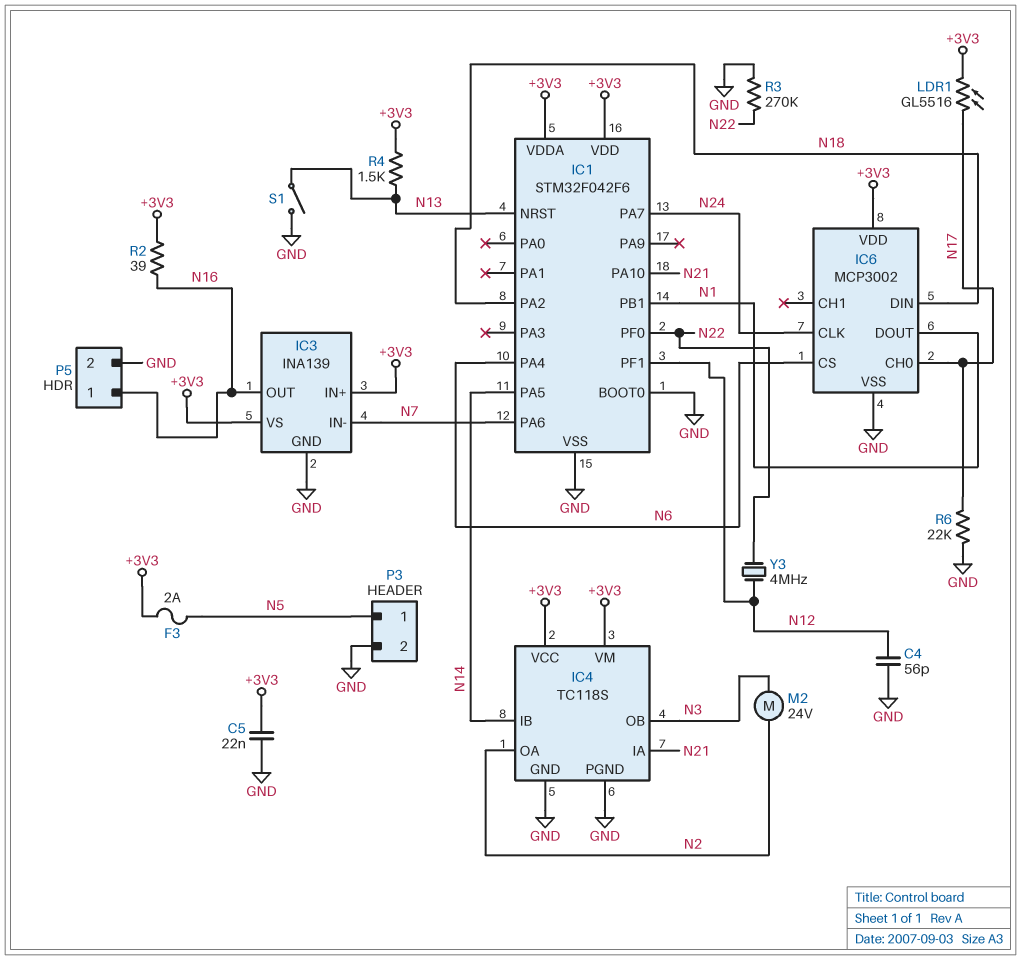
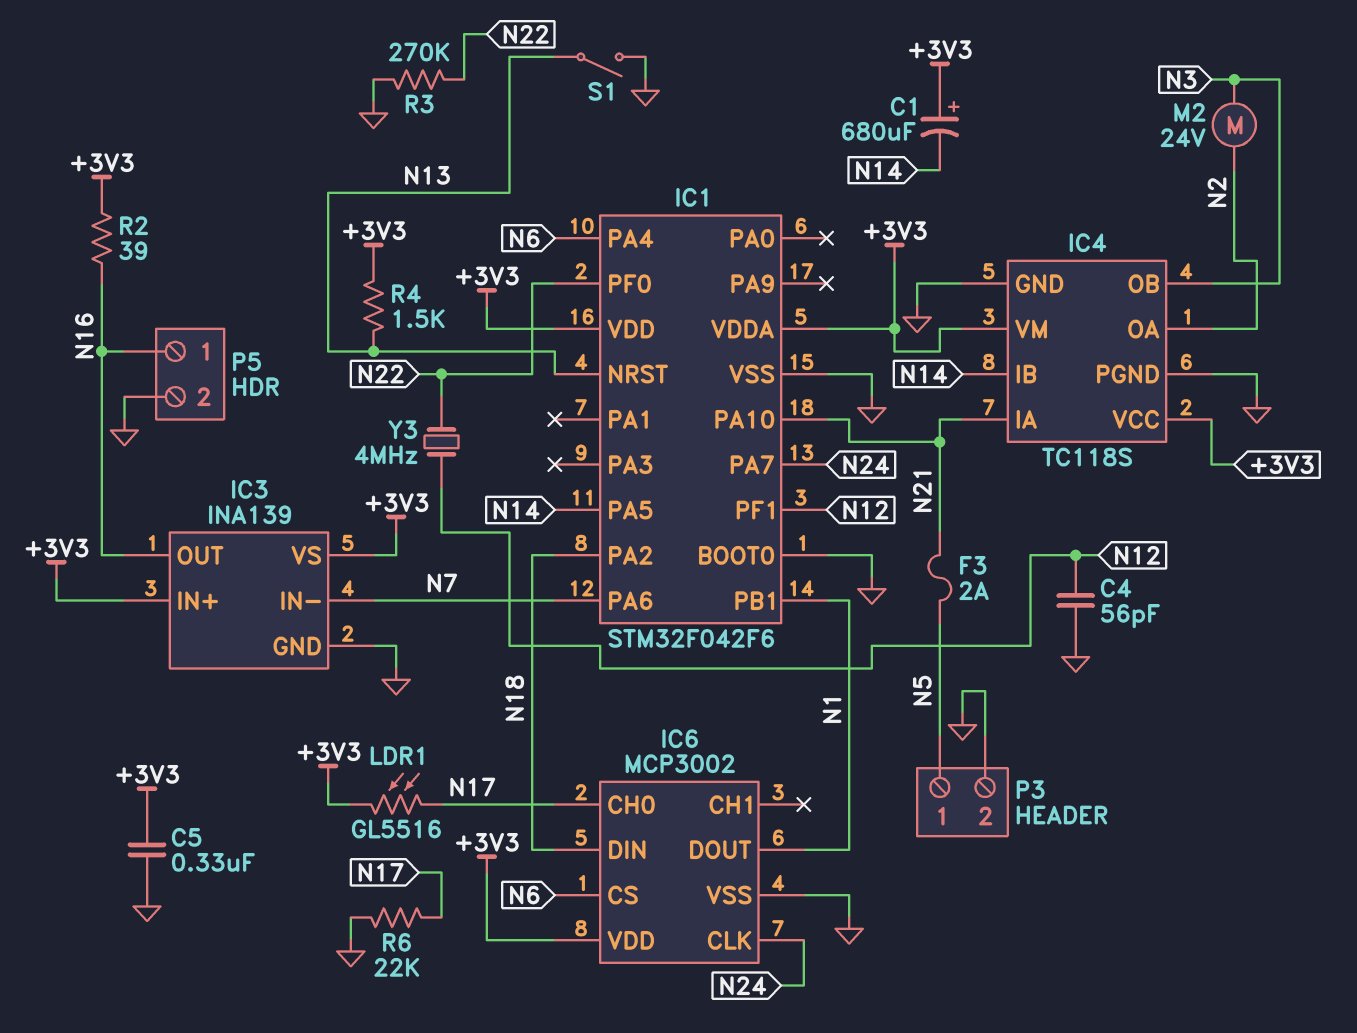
C1: none -> 680uF (plus +3V3, minus N14)
C5: 22nF (+3V3, GND) -> 330nF (+3V3, GND)
F3: 2A (+3V3, N5) -> 2A (N5, N21)

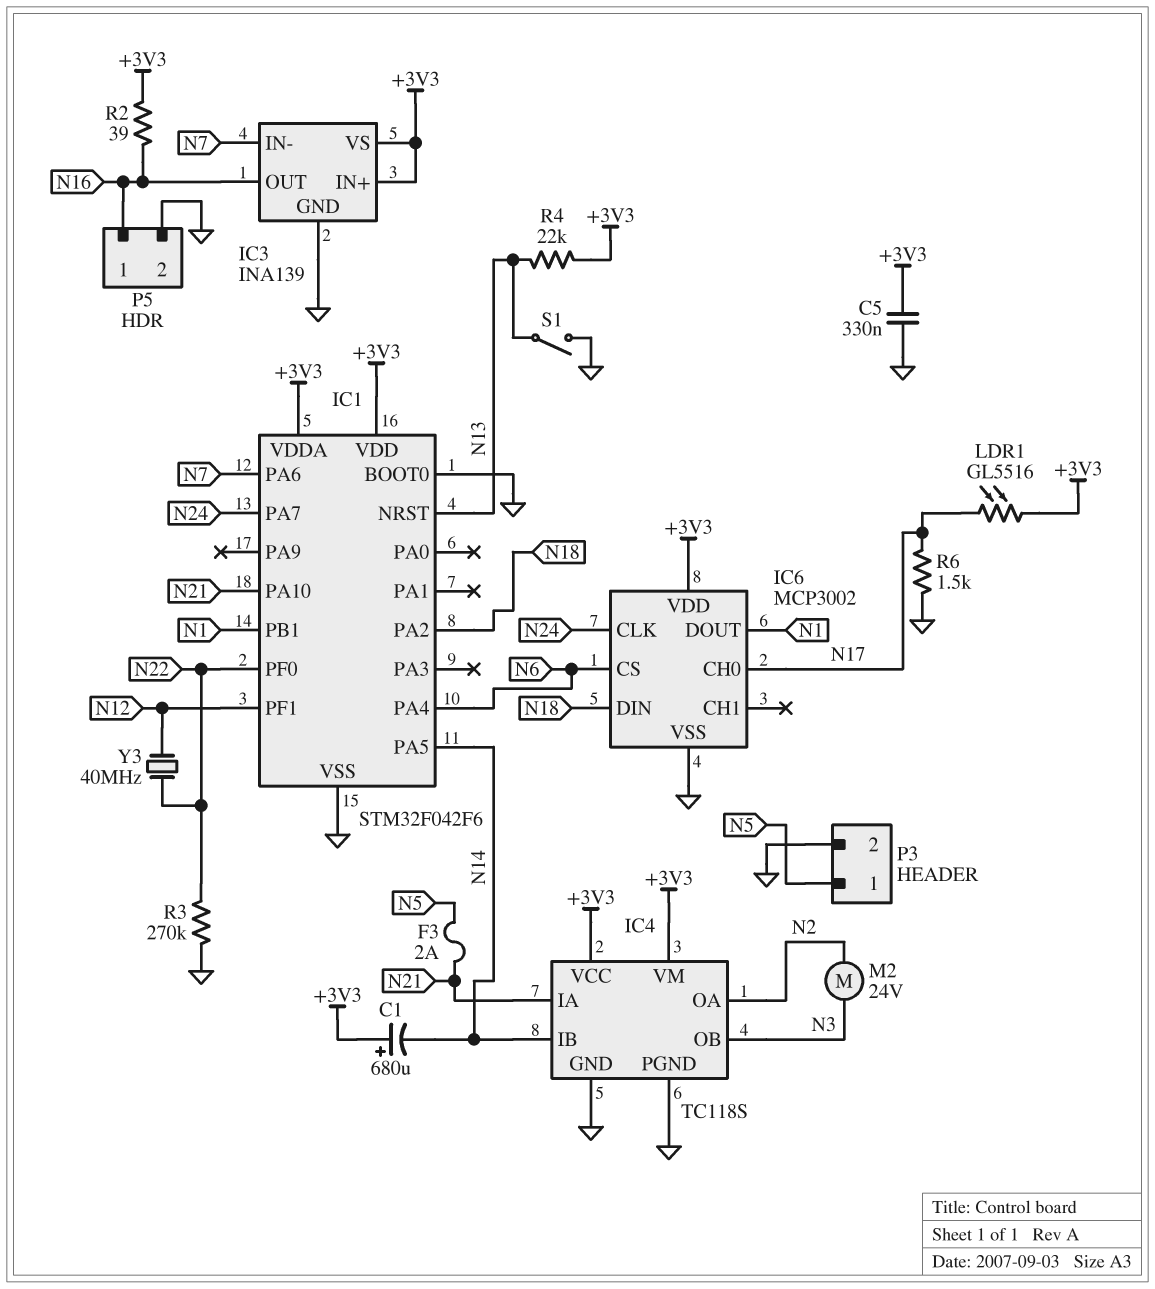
C4: 56pF (GND, N12) -> none
R4: 1.5k (+3V3, N13) -> 22k (+3V3, N13)
R6: 22k (GND, N17) -> 1.5k (GND, N17)
Y3: 4MHz (N12, N22) -> 40MHz (N12, N22)

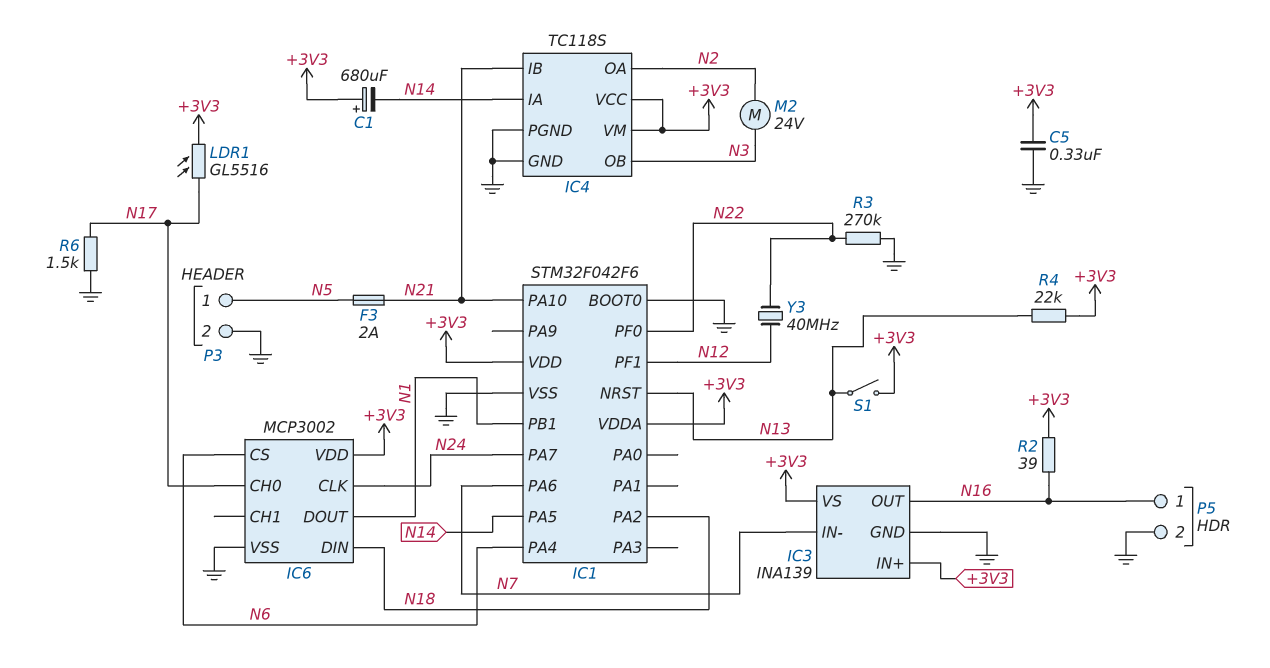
IC4 pin IA: N21 -> N14
IC4 pin IB: N14 -> N21
S1: switch (GND, N13) -> switch (+3V3, N13)

